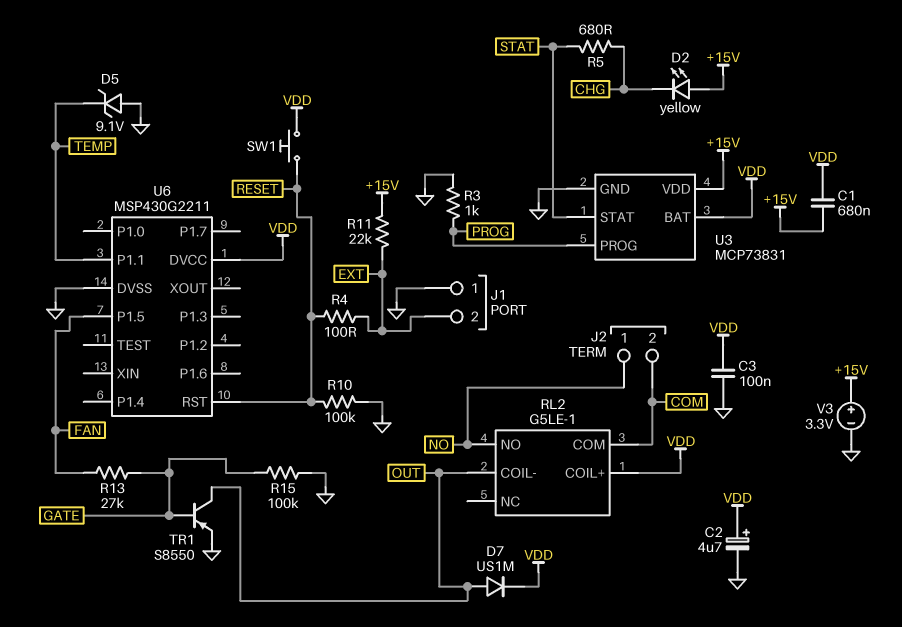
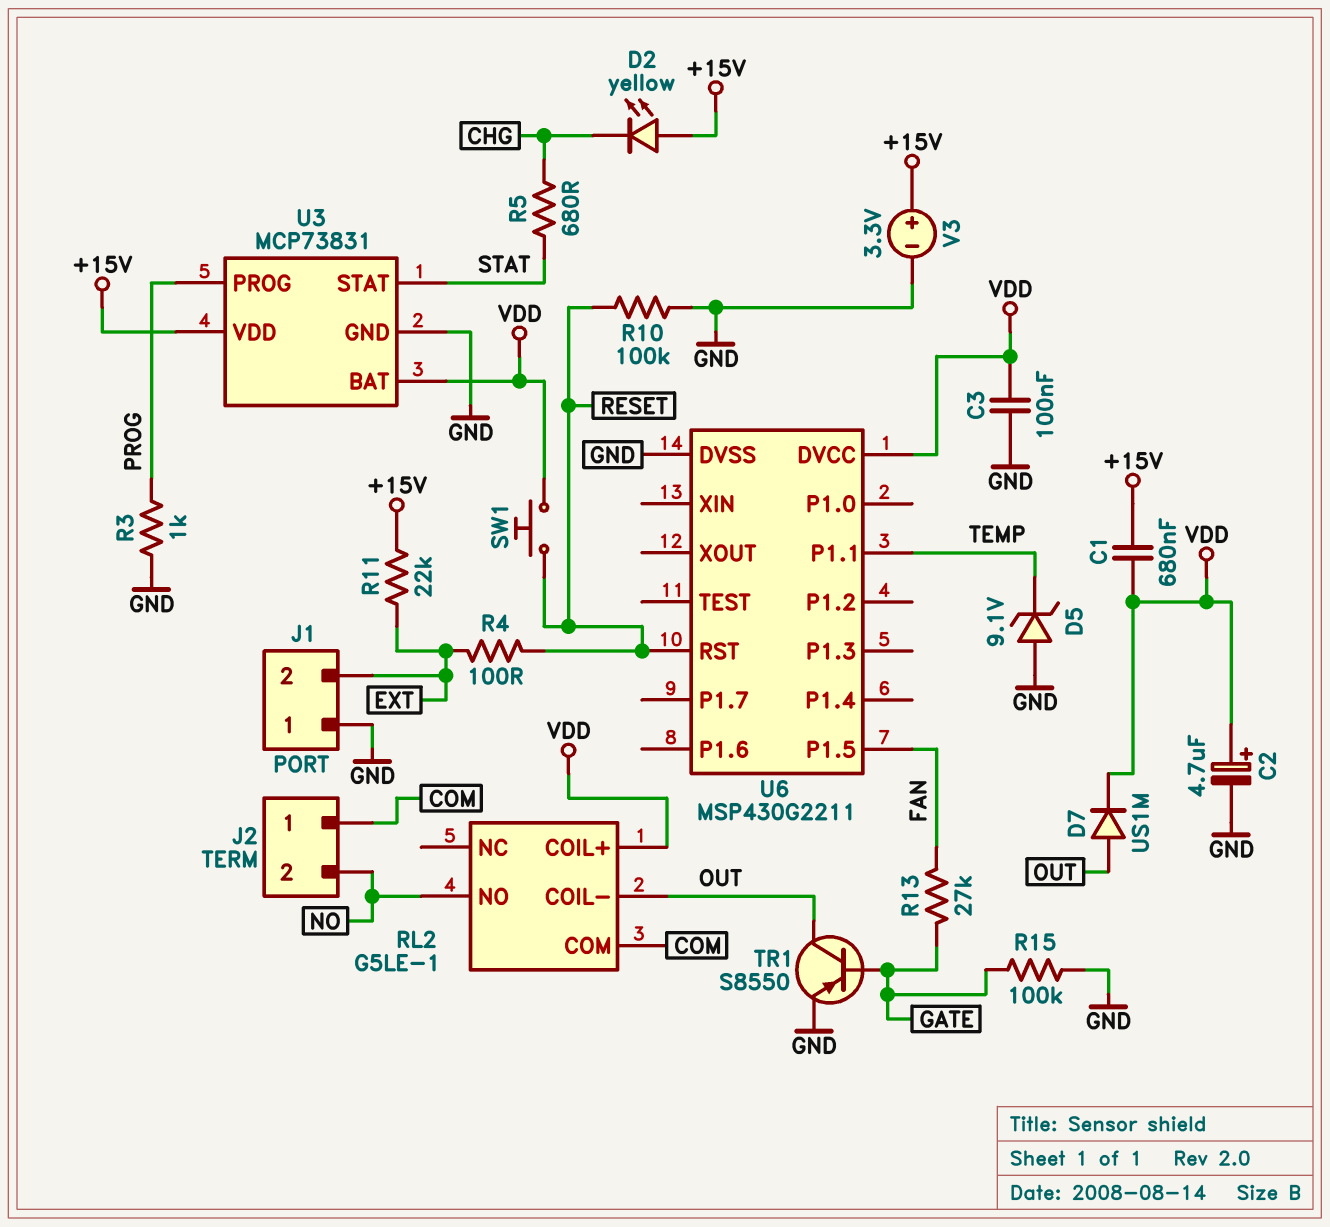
J2 pin 1: NO -> COM
J2 pin 2: COM -> NO

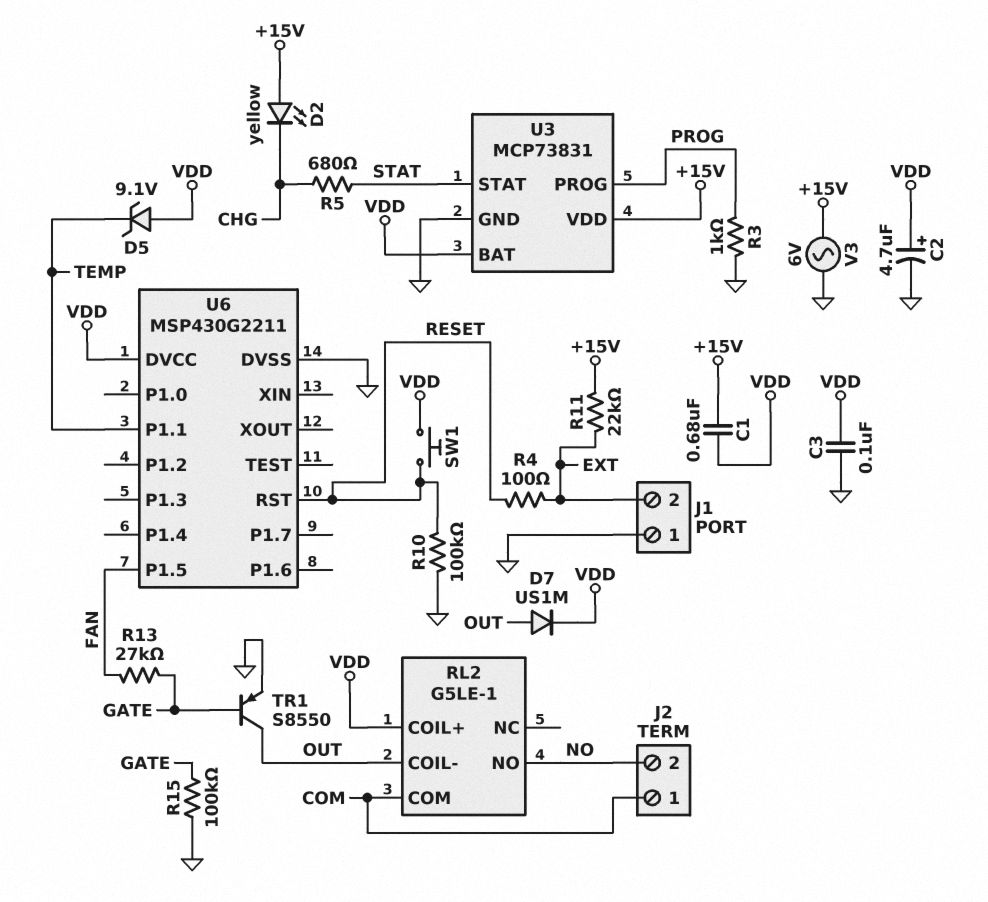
D5: zener 9.1V (A GND, K TEMP) -> zener 9.1V (A VDD, K TEMP)
V3: 3.3V (plus +15V, minus GND) -> AC 6V (+15V, GND)

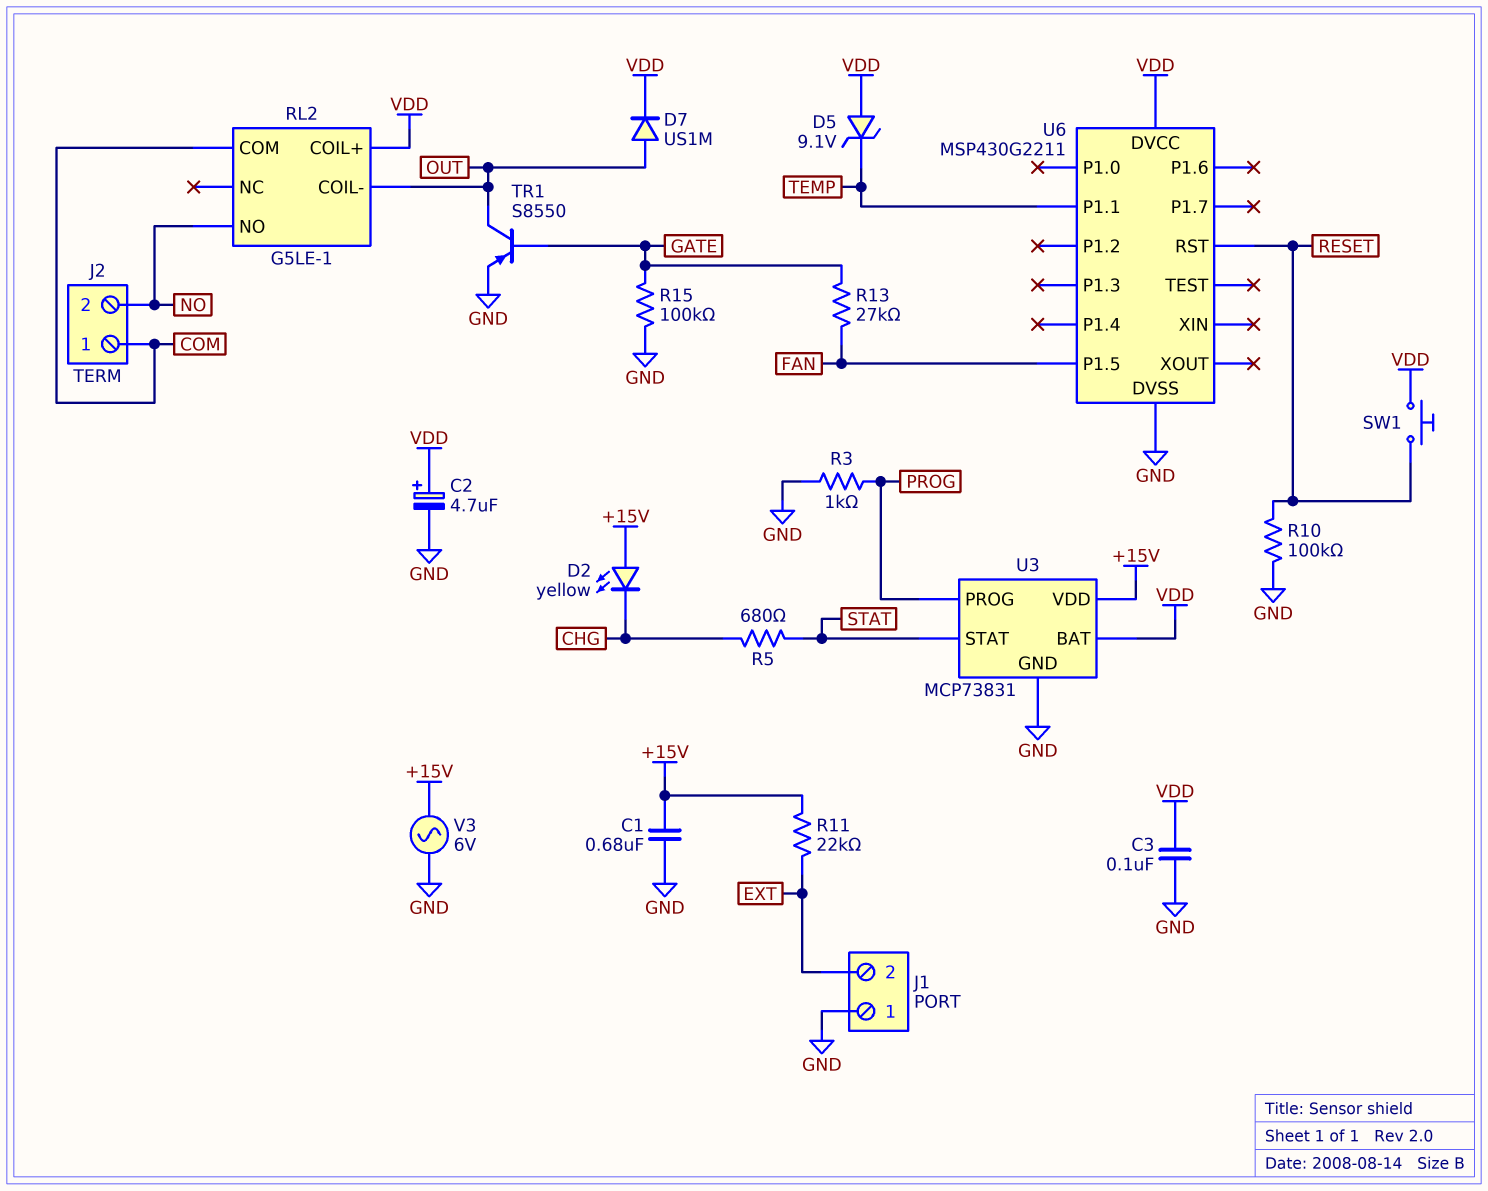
C1: 680nF (+15V, VDD) -> 680nF (+15V, GND)
R4: 100 (EXT, RESET) -> none

